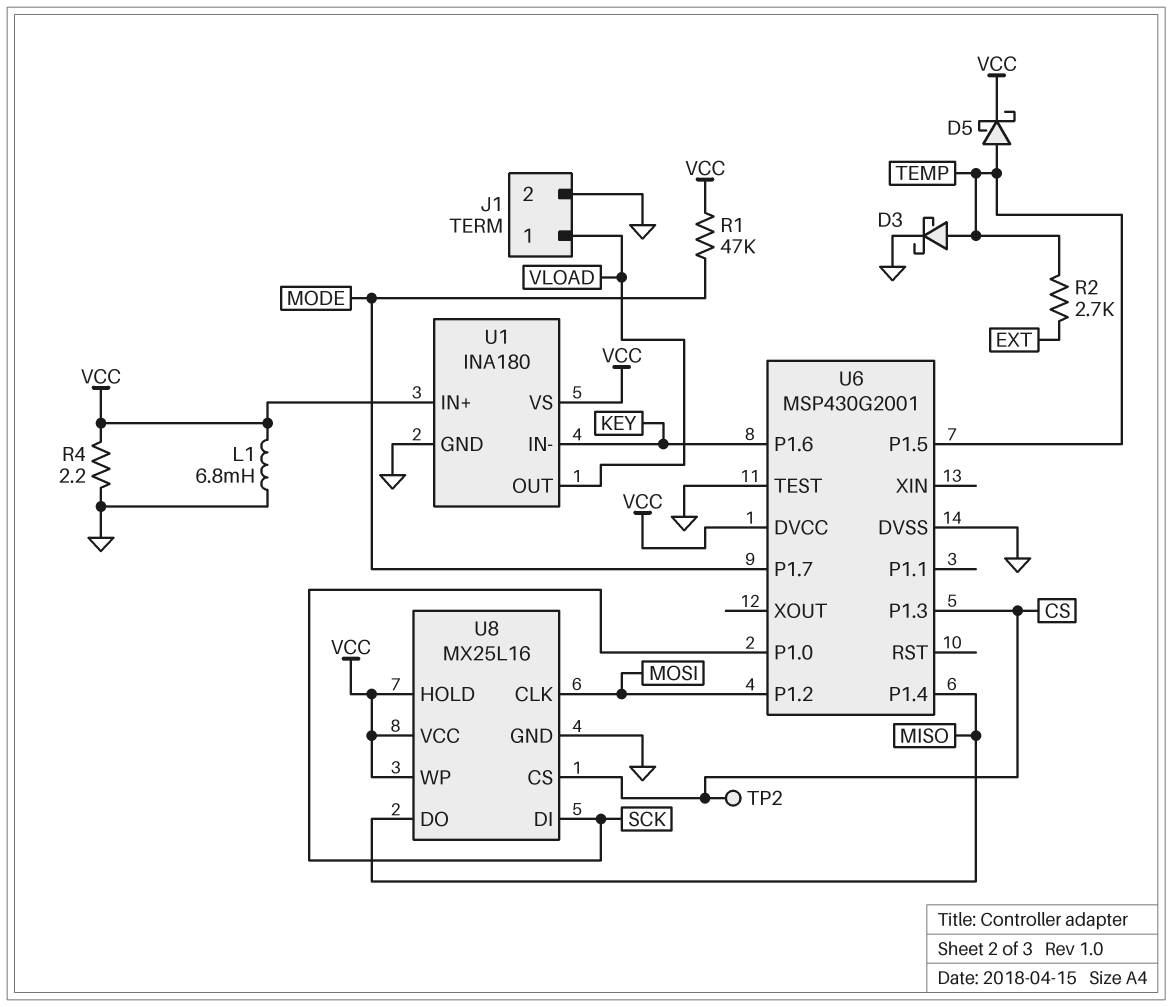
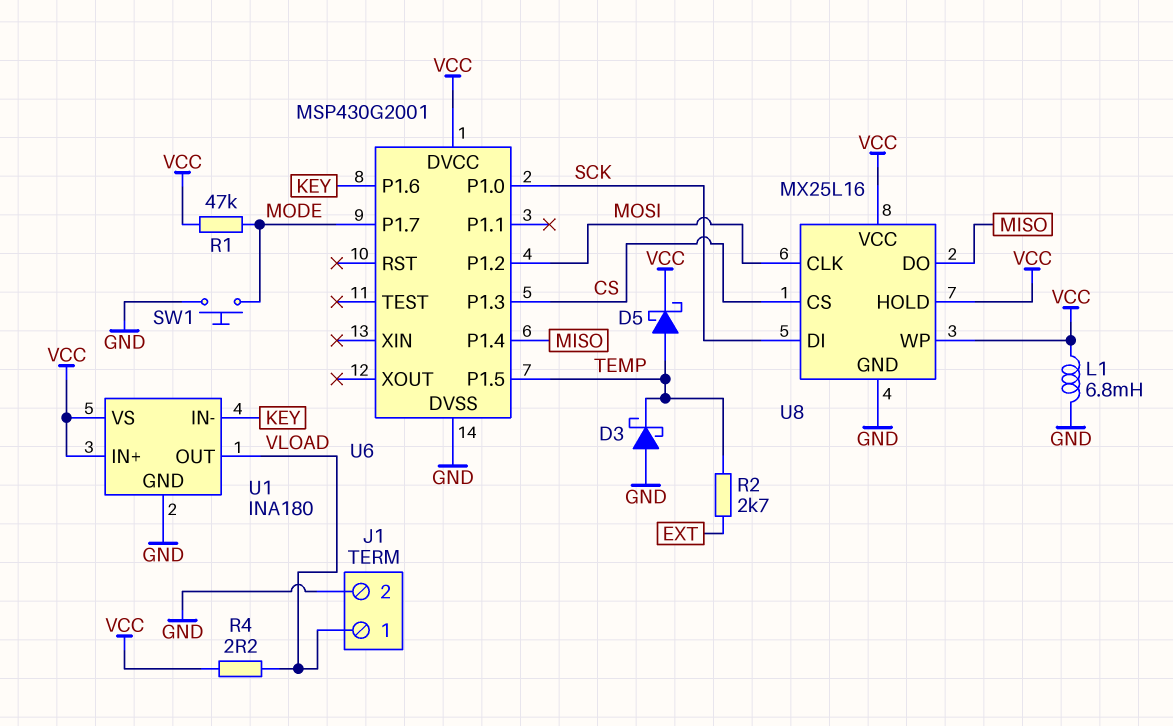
D3: schottky (A TEMP, K GND) -> schottky (A GND, K TEMP)
R4: 2.2 (GND, VCC) -> 2.2 (VCC, VLOAD)
SW1: none -> button (GND, MODE)
TP2: test point (CS) -> none
U6 pin TEST: GND -> none

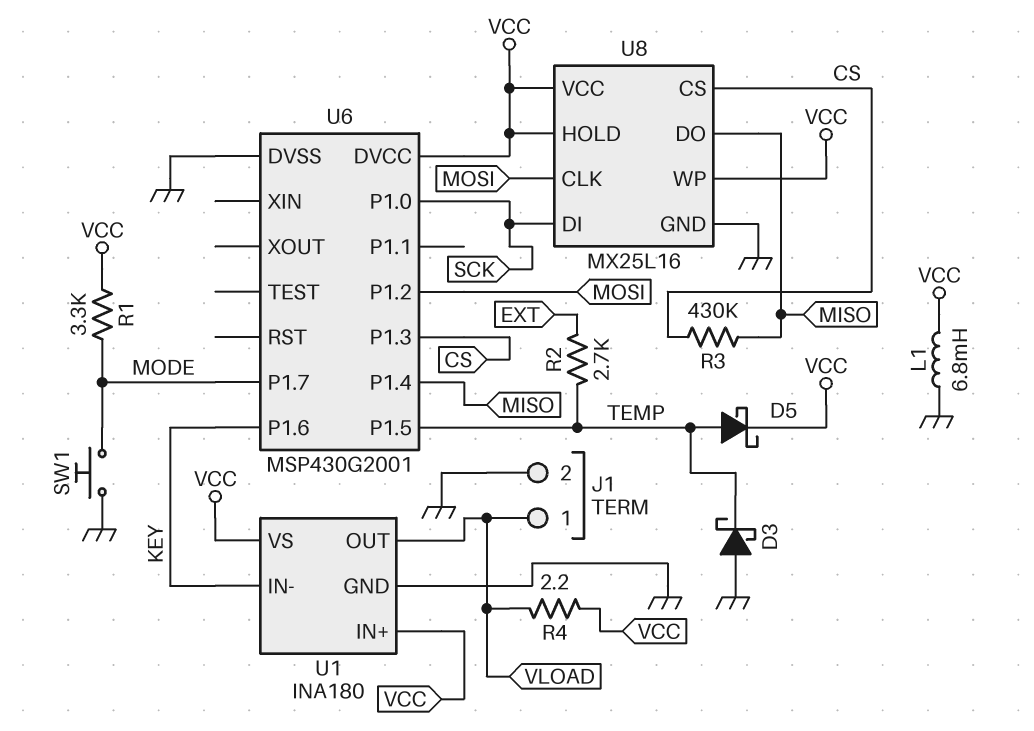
R1: 47k (MODE, VCC) -> 3.3k (MODE, VCC)
R3: none -> 430k (CS, MISO)

